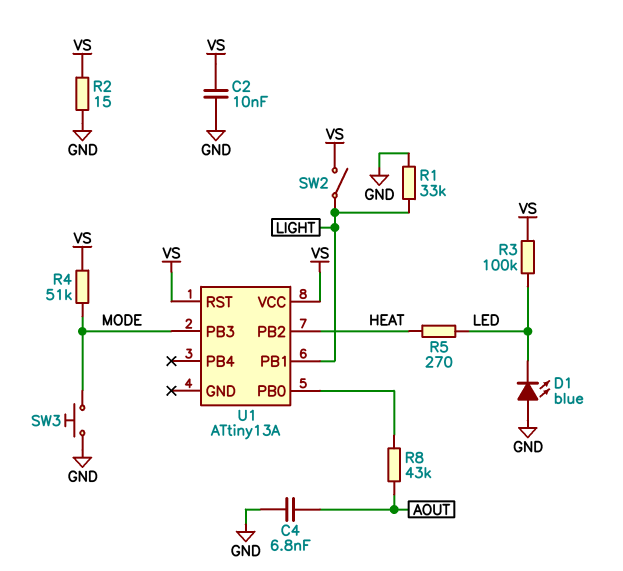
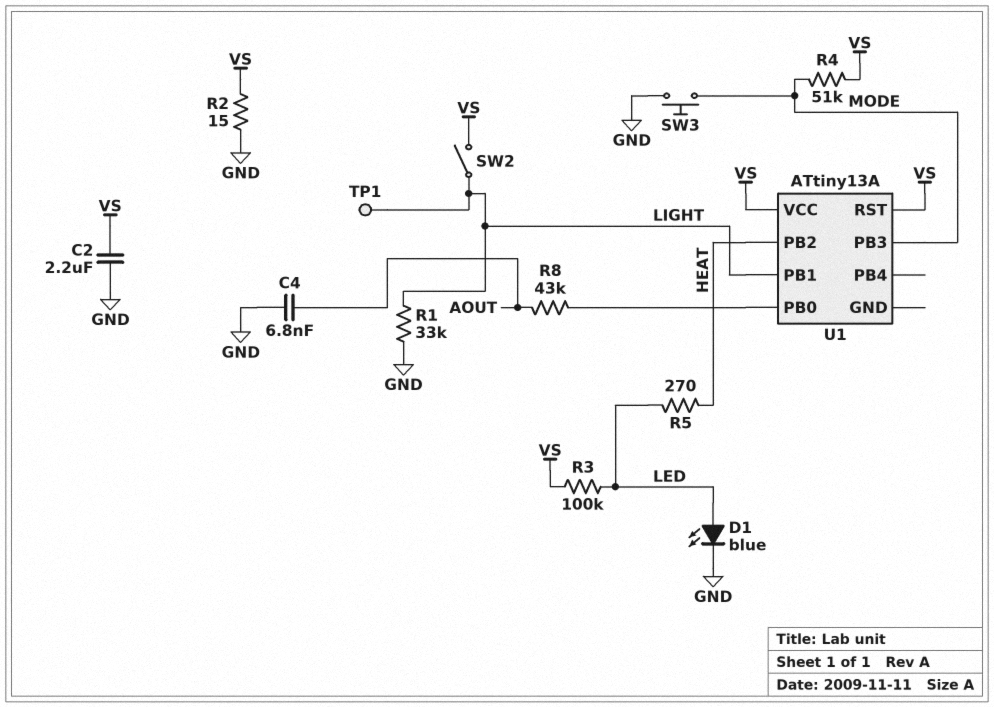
C2: 10nF (GND, VS) -> 2.2uF (GND, VS)
D1: LED blue (A GND, K LED) -> LED blue (A LED, K GND)
TP1: none -> test point (LIGHT)

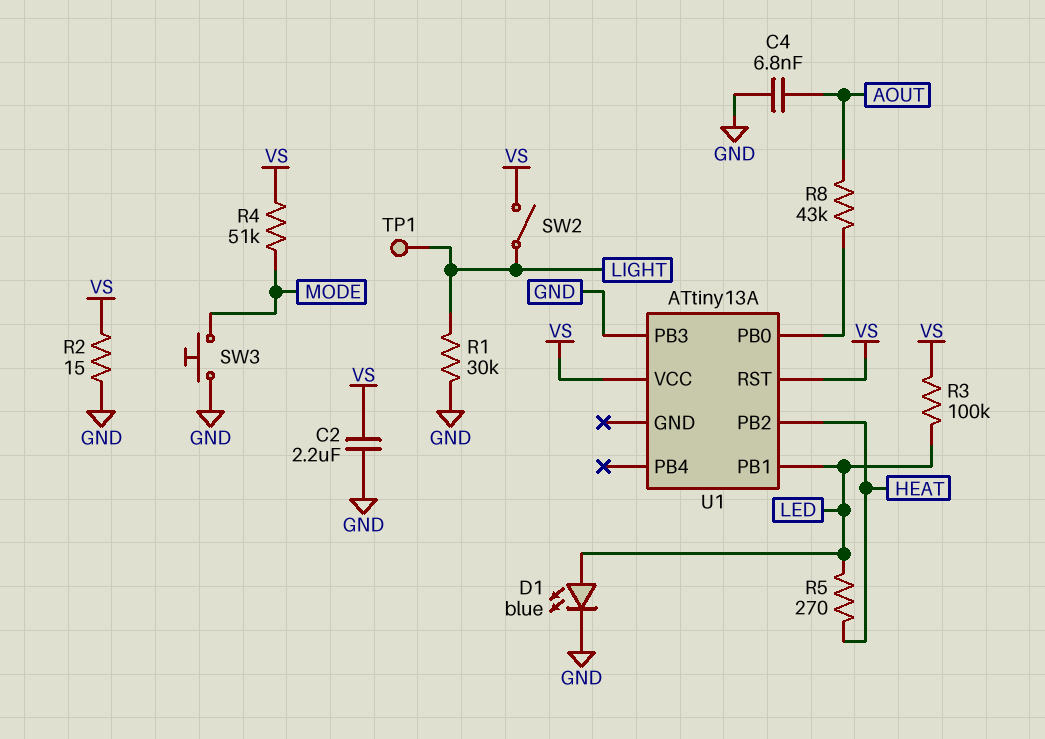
R1: 33k (GND, LIGHT) -> 30k (GND, LIGHT)
U1 pin PB1: LIGHT -> LED
U1 pin PB3: MODE -> GND

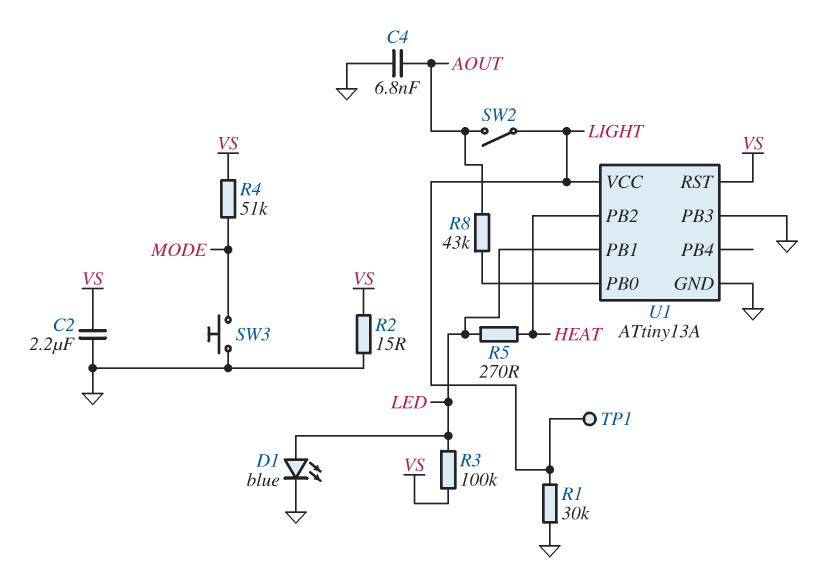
SW2: switch (LIGHT, VS) -> switch (AOUT, LIGHT)
U1 pin GND: none -> GND
U1 pin VCC: VS -> LIGHT

